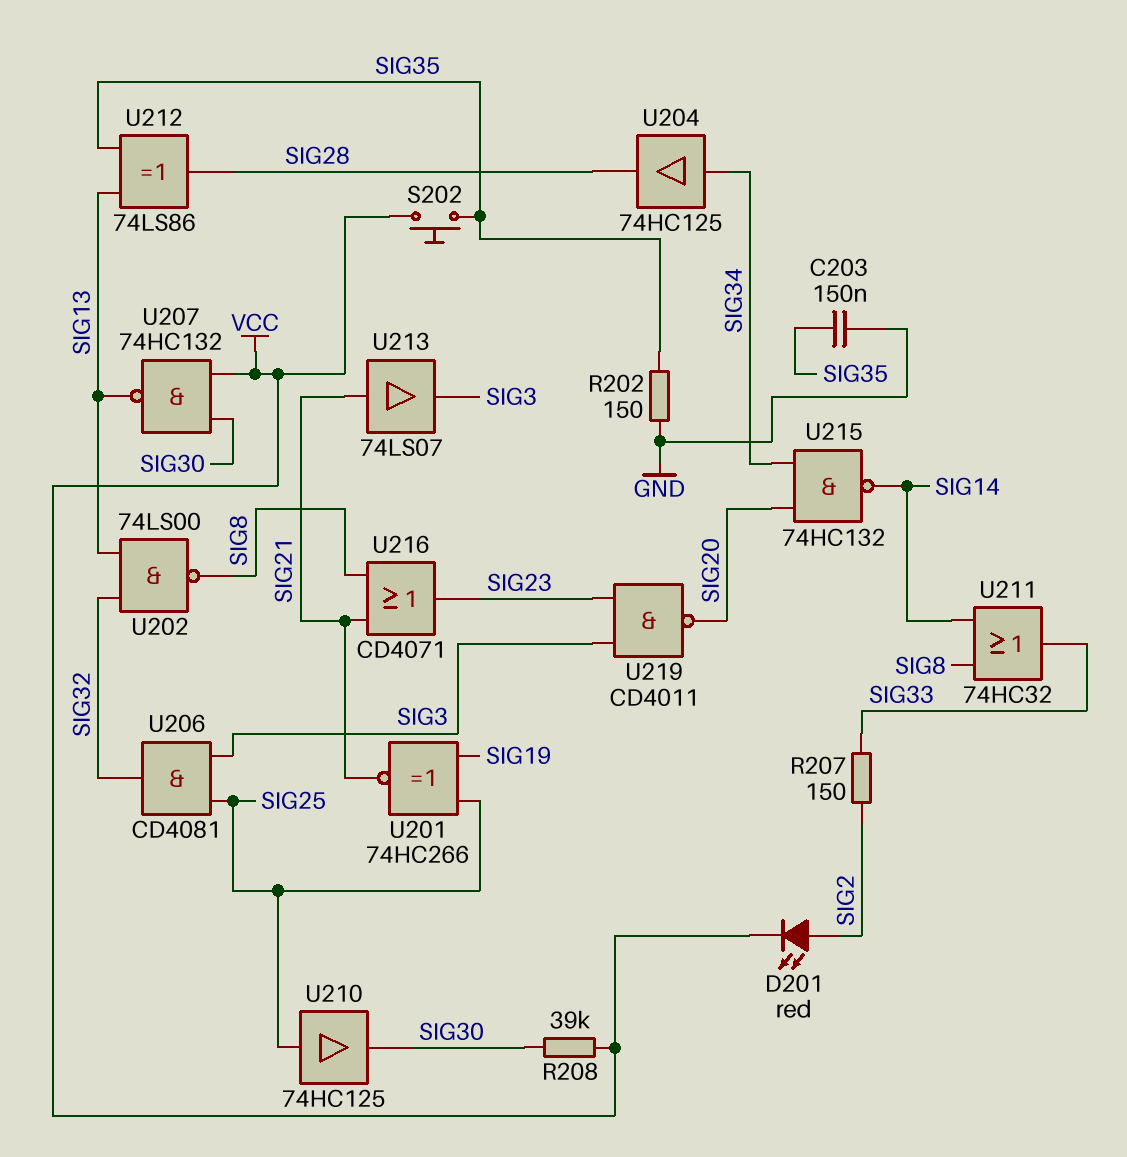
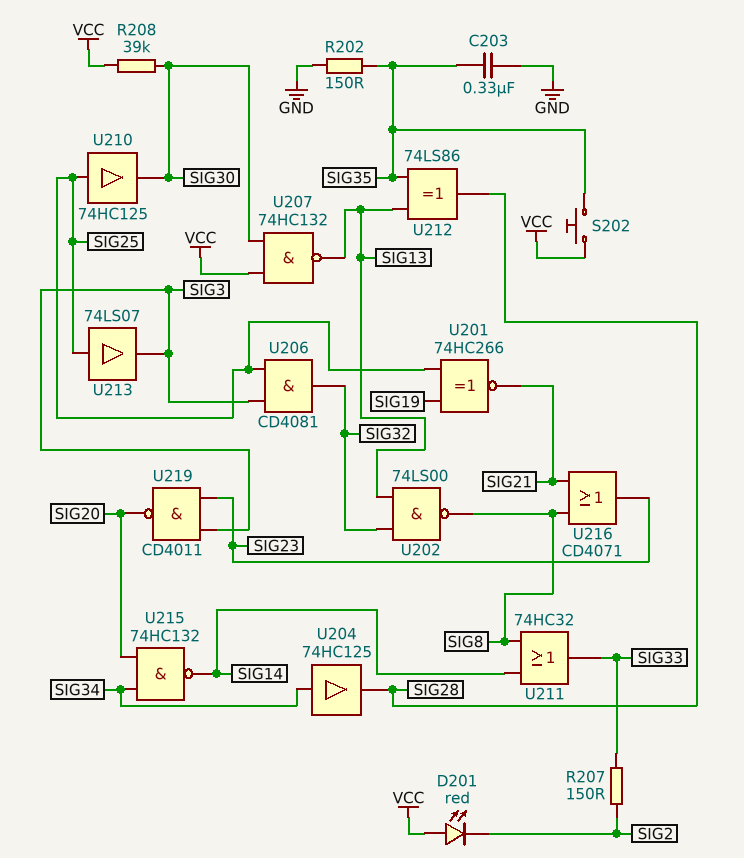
C203: 150nF (GND, SIG35) -> 330nF (GND, SIG35)
D201: LED red (A SIG2, K VCC) -> LED red (A VCC, K SIG2)
U213: buffer 74LS07 (in SIG21, out SIG3) -> buffer 74LS07 (in SIG25, out SIG3)

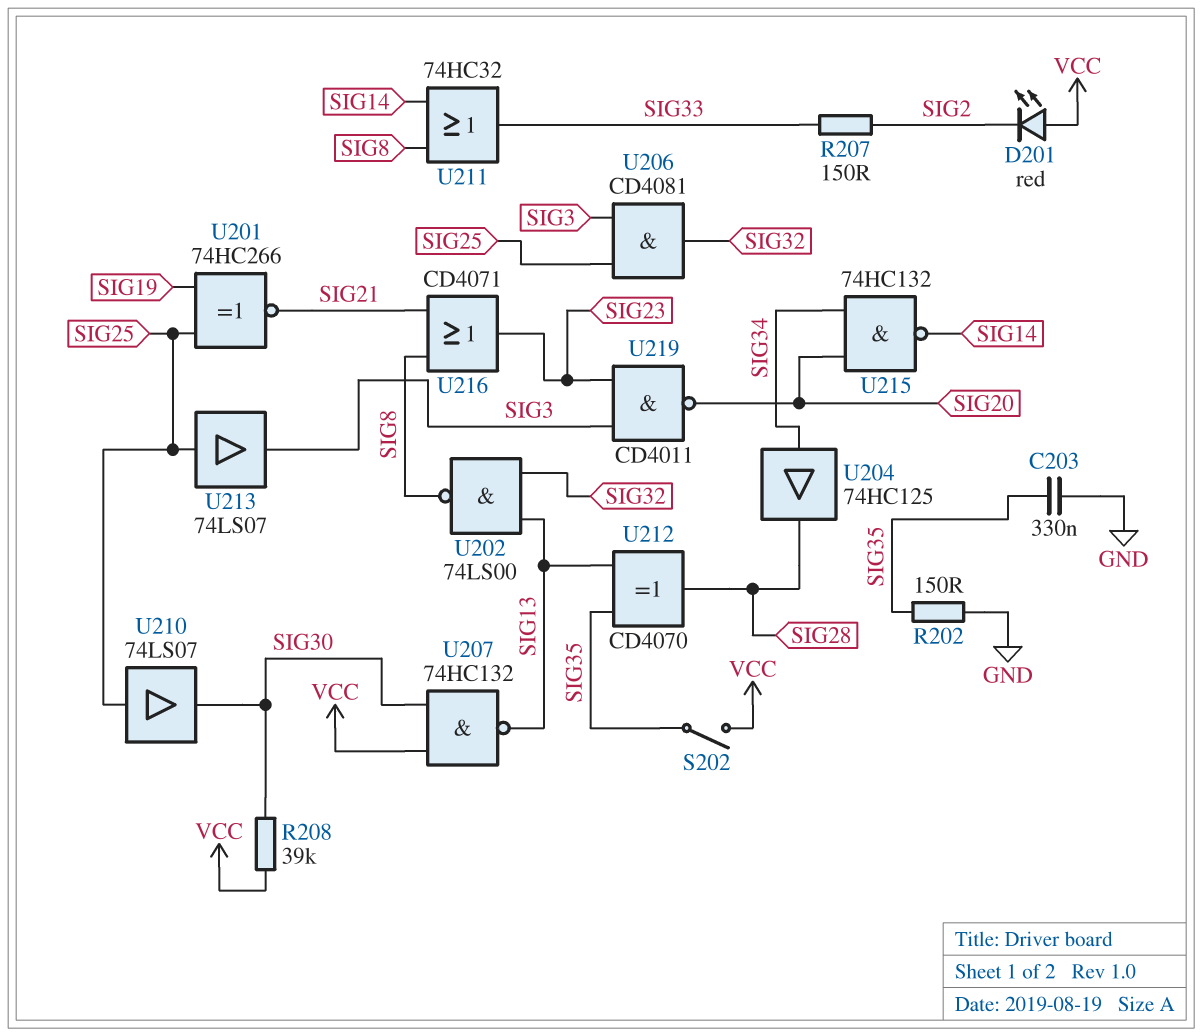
S202: button (SIG35, VCC) -> switch (SIG35, VCC)
U210: buffer 74HC125 (in SIG25, out SIG30) -> buffer 74LS07 (in SIG25, out SIG30)
U212: XOR 74LS86 (in SIG13, in SIG35, out SIG28) -> XOR CD4070 (in SIG13, in SIG35, out SIG28)

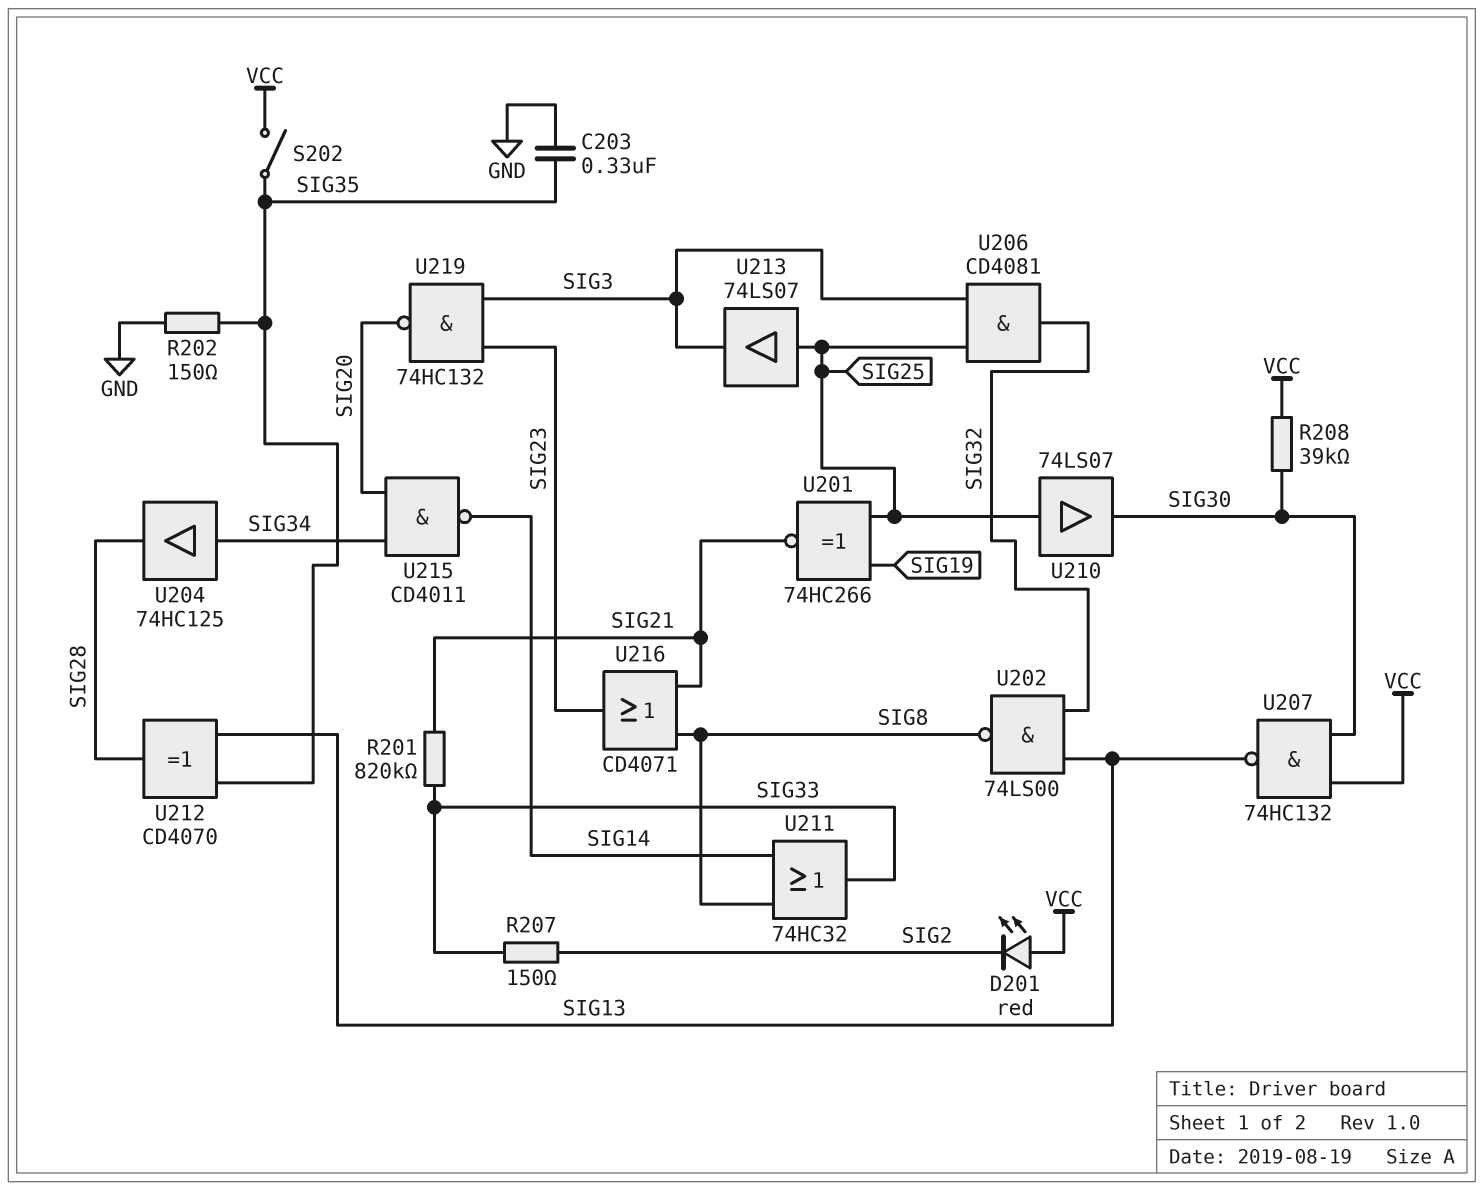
R201: none -> 820k (SIG21, SIG33)
U215: NAND 74HC132 (in SIG20, in SIG34, out SIG14) -> NAND CD4011 (in SIG20, in SIG34, out SIG14)
U219: NAND CD4011 (in SIG3, in SIG23, out SIG20) -> NAND 74HC132 (in SIG3, in SIG23, out SIG20)

